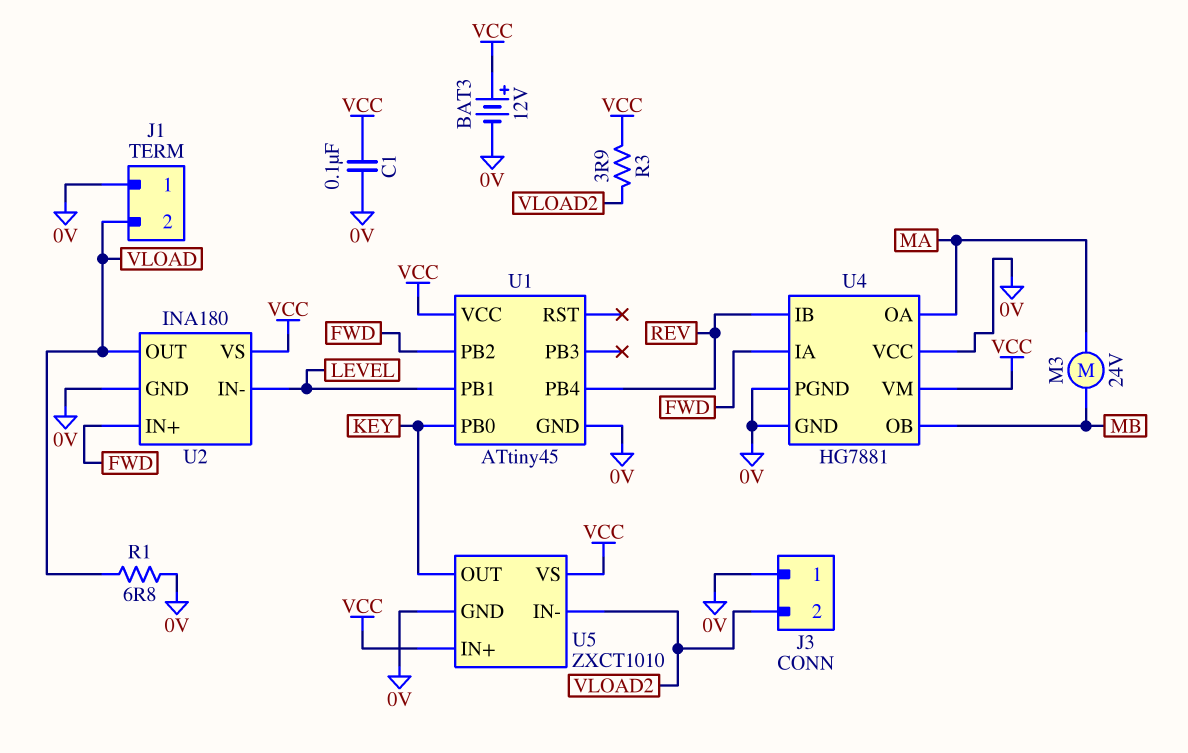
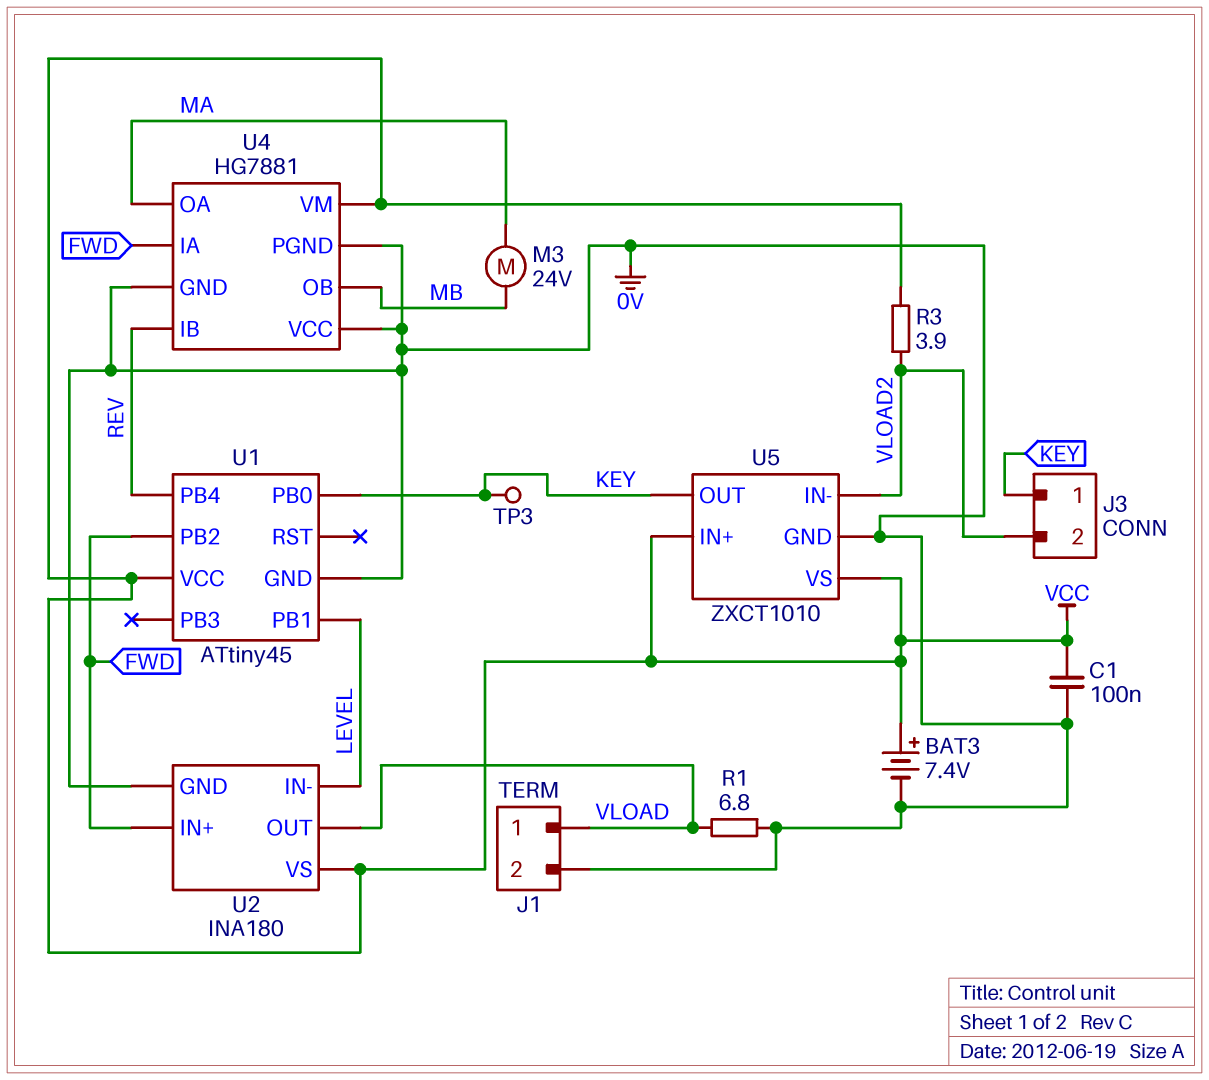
BAT3: 12V (plus VCC, minus 0V) -> 7.4V (plus VCC, minus 0V)
J1 pin 1: 0V -> VLOAD
J1 pin 2: VLOAD -> 0V
J3 pin 1: 0V -> KEY
TP3: none -> test point (KEY)

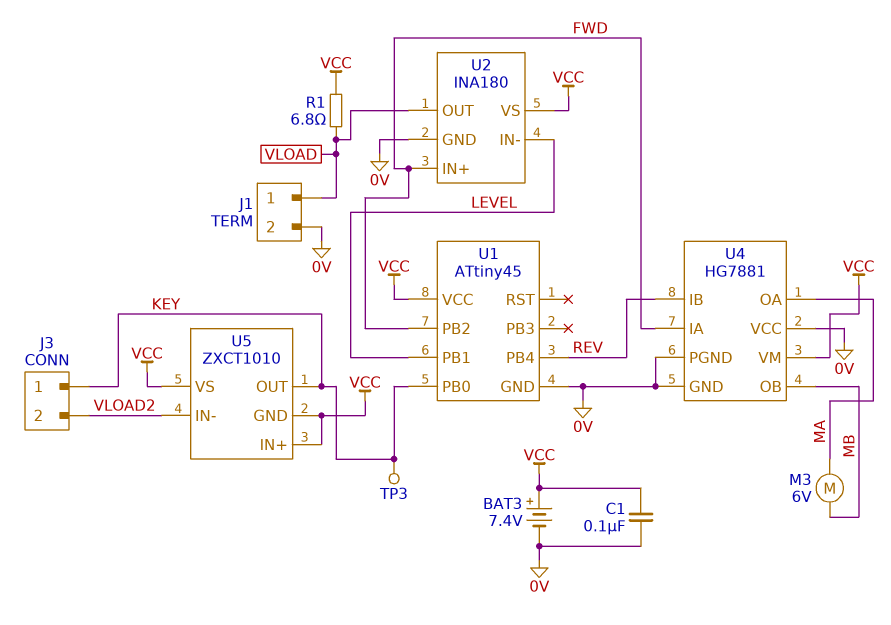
M3: motor 24V (MA, MB) -> motor 6V (MA, MB)
R1: 6.8 (0V, VLOAD) -> 6.8 (VCC, VLOAD)
R3: 3.9 (VCC, VLOAD2) -> none
U5 pin GND: 0V -> VCC

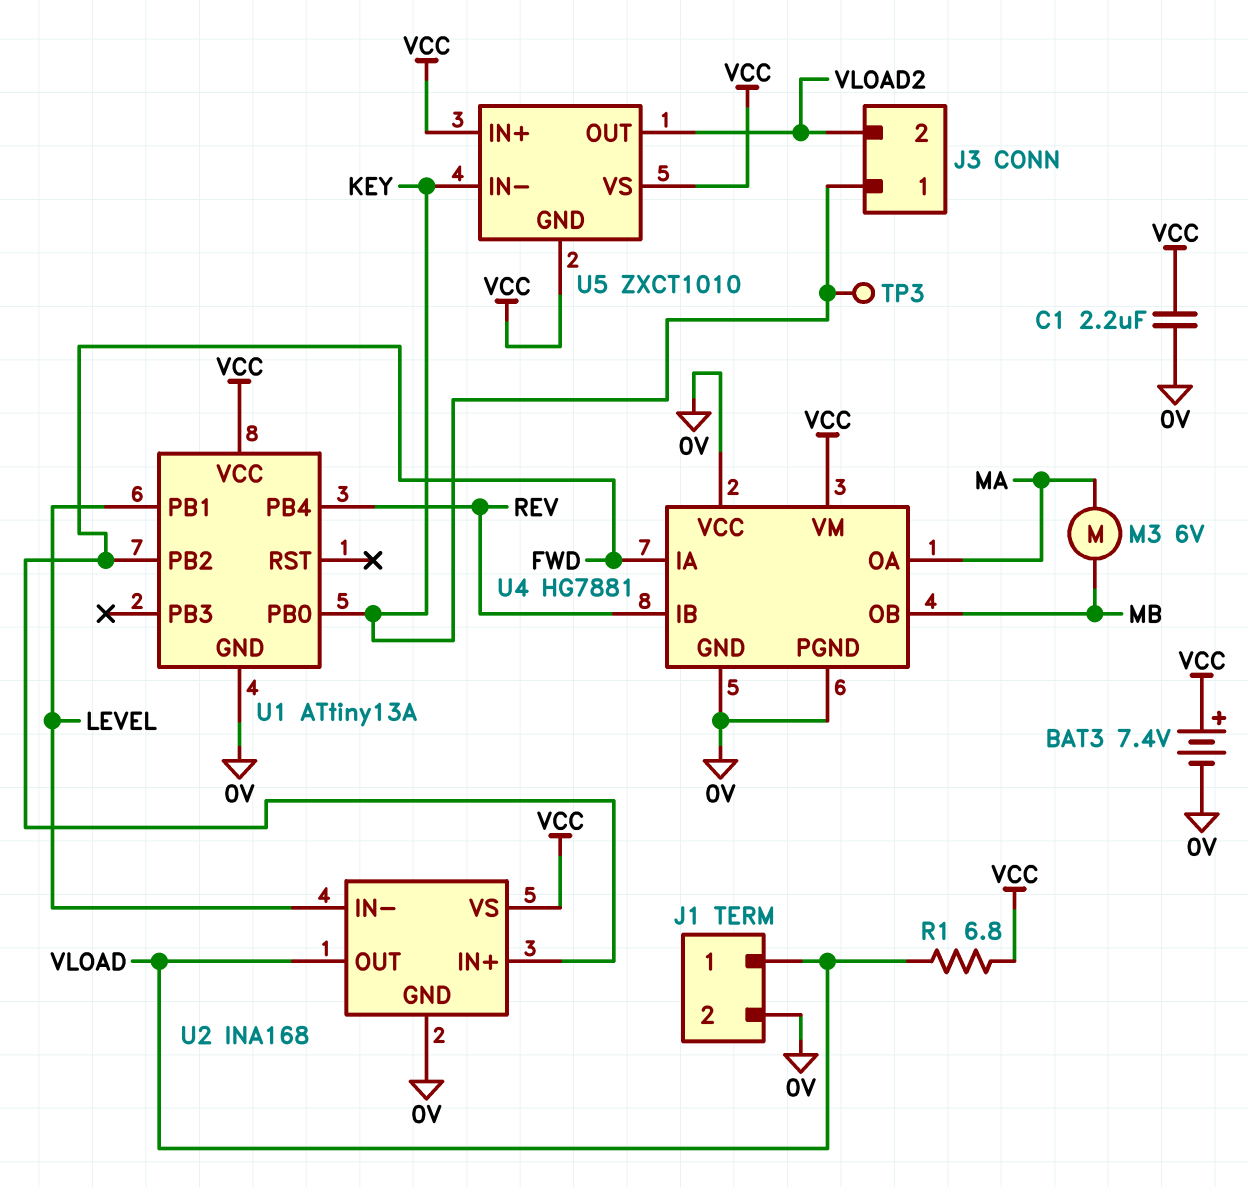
C1: 100nF (0V, VCC) -> 2.2uF (0V, VCC)
U1: ATtiny45 -> ATtiny13A
U2: INA180 -> INA168
U5 pin IN-: VLOAD2 -> KEY
U5 pin OUT: KEY -> VLOAD2

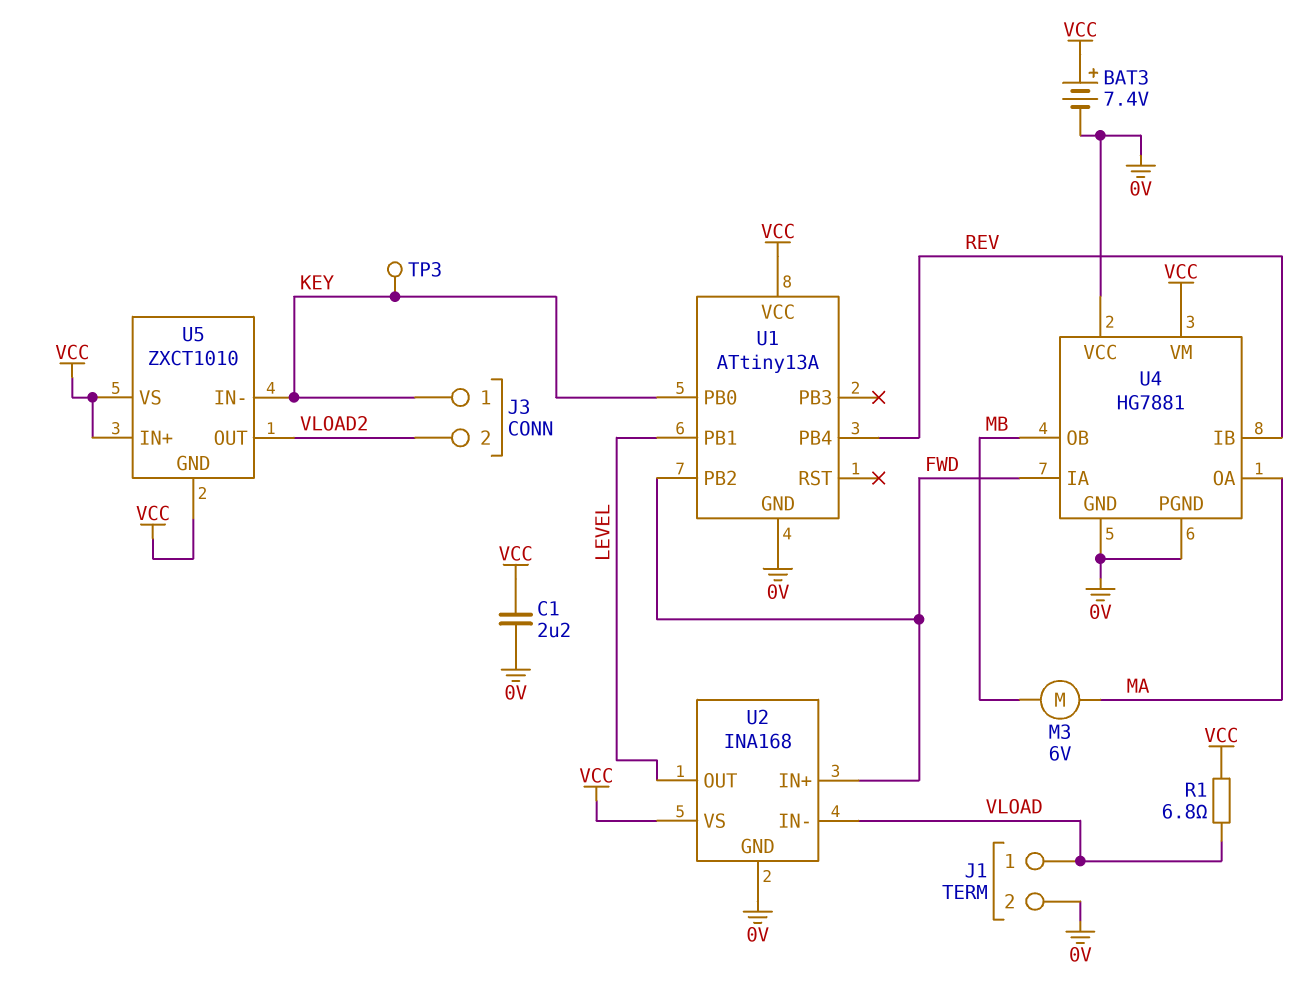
U2 pin IN-: LEVEL -> VLOAD
U2 pin OUT: VLOAD -> LEVEL

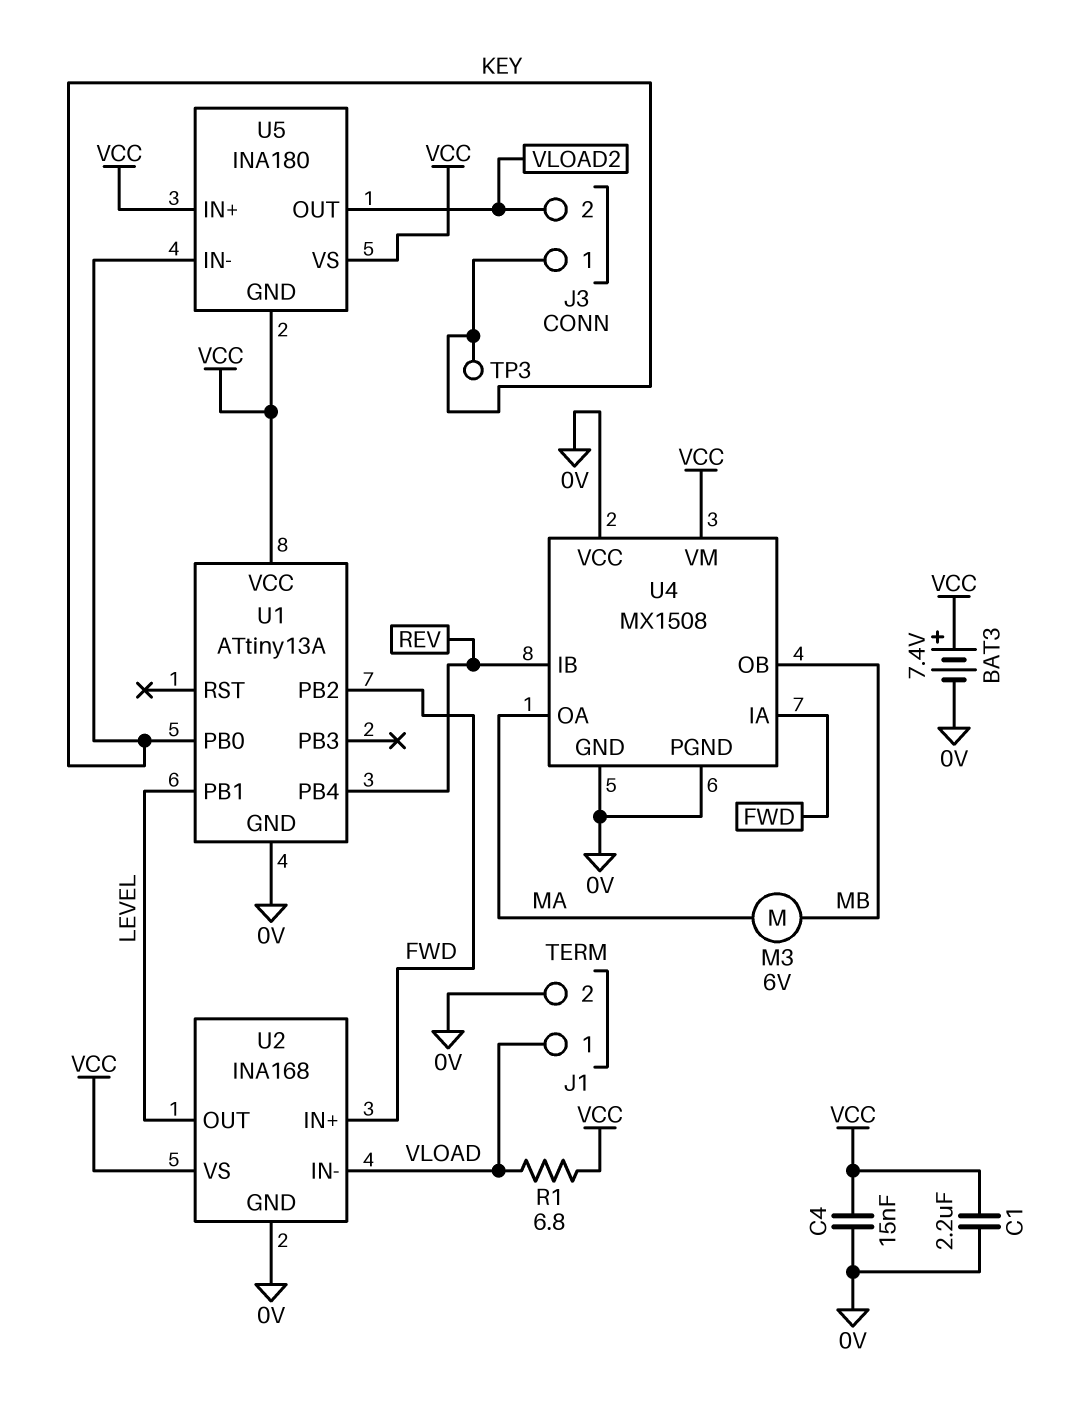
C4: none -> 15nF (0V, VCC)
U4: HG7881 -> MX1508
U5: ZXCT1010 -> INA180

